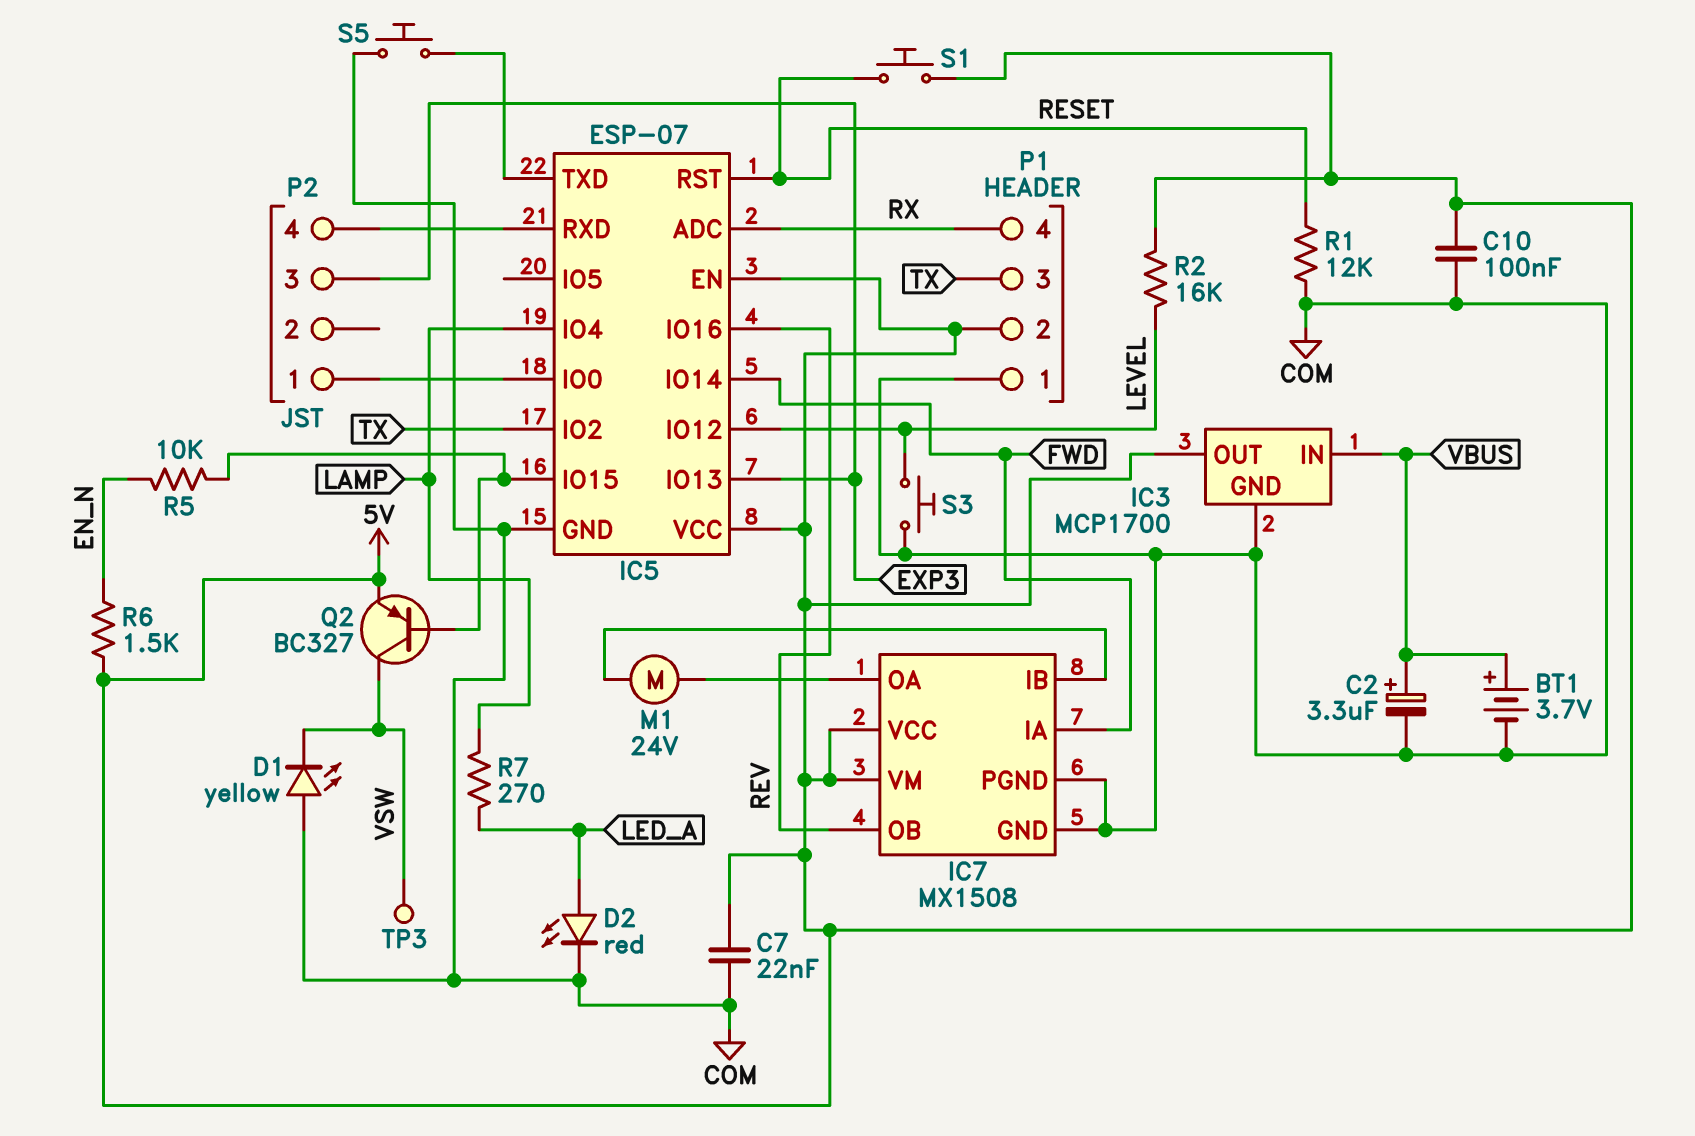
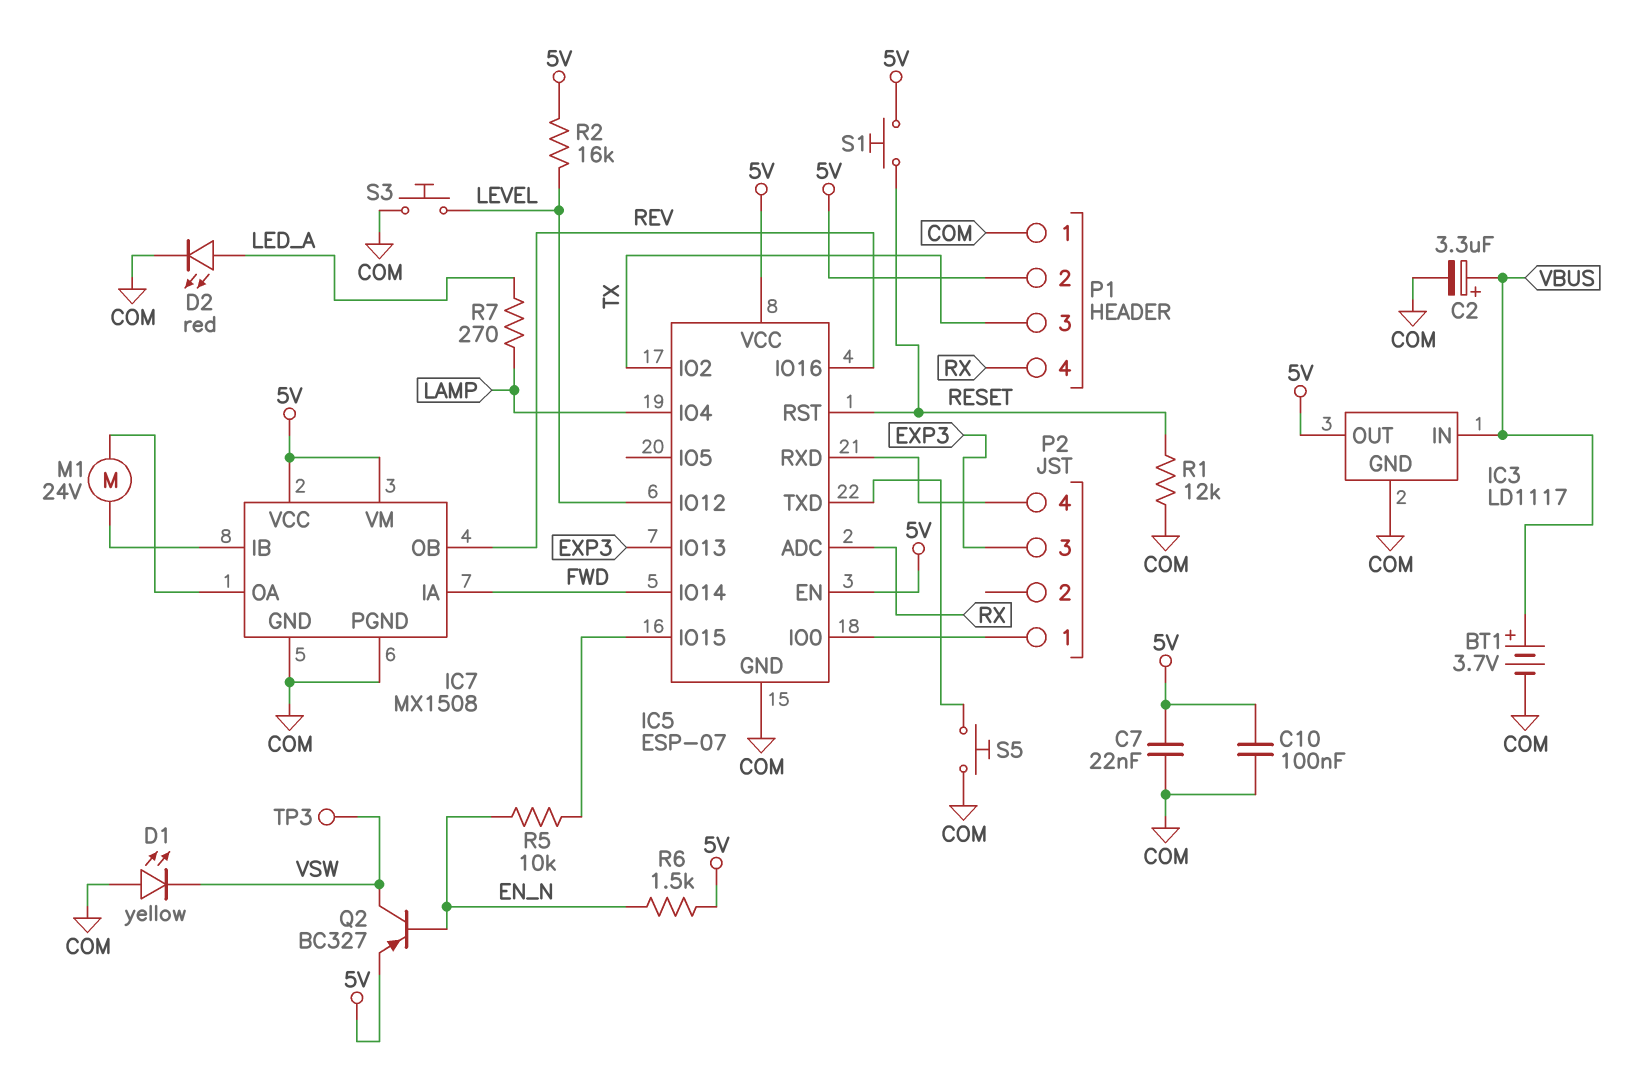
IC3: MCP1700 -> LD1117
Q2: PNP BC327 (B IC5/IO15, C VSW, E 5V) -> PNP BC327 (B EN_N, C VSW, E 5V)

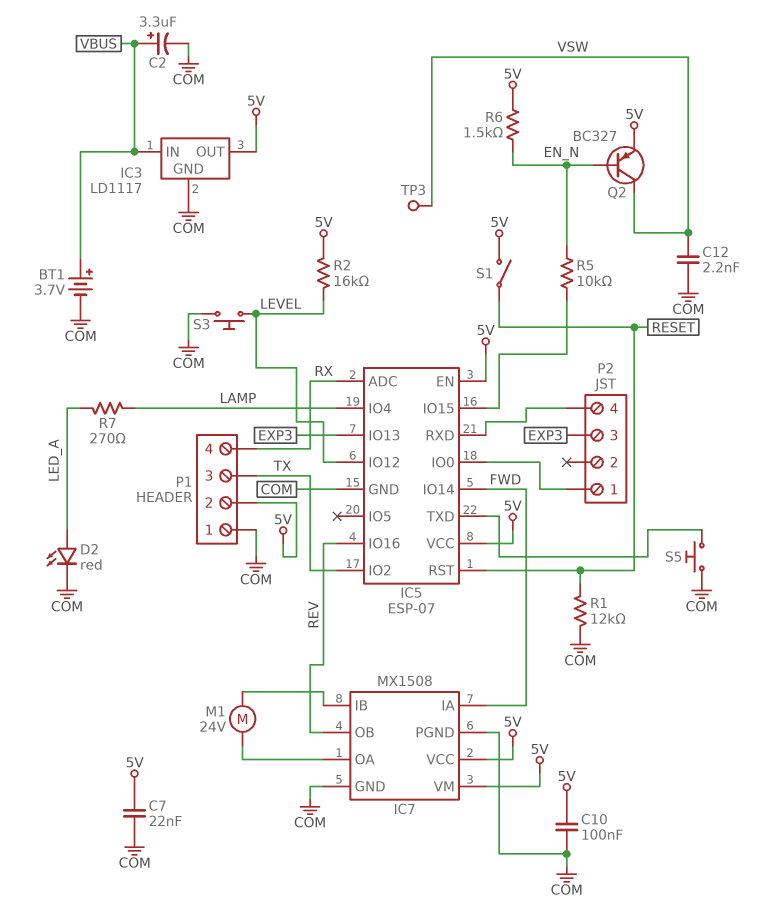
C12: none -> 2.2nF (COM, VSW)
D1: LED yellow (A COM, K VSW) -> none
S1: button (5V, RESET) -> switch (5V, RESET)

